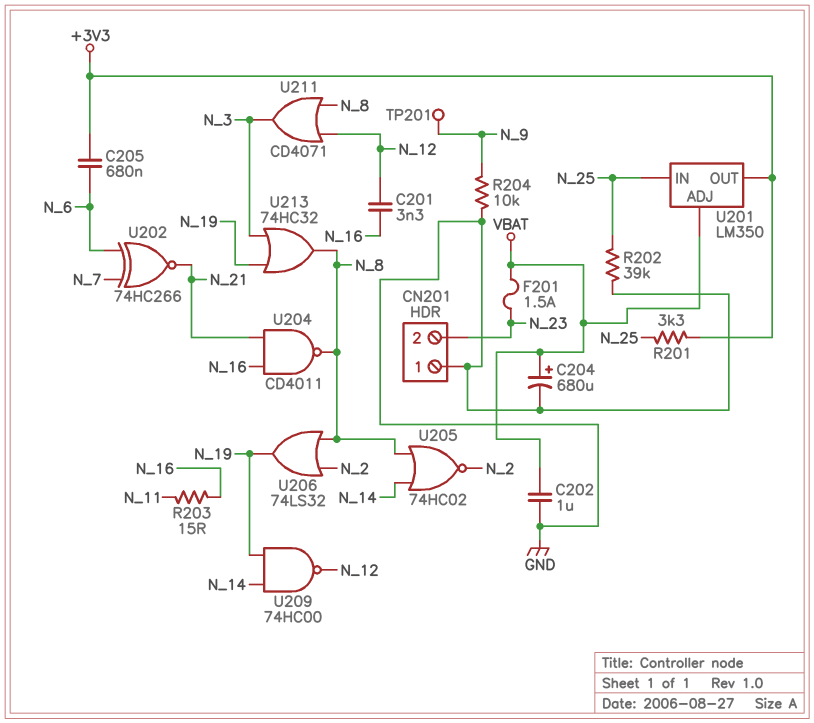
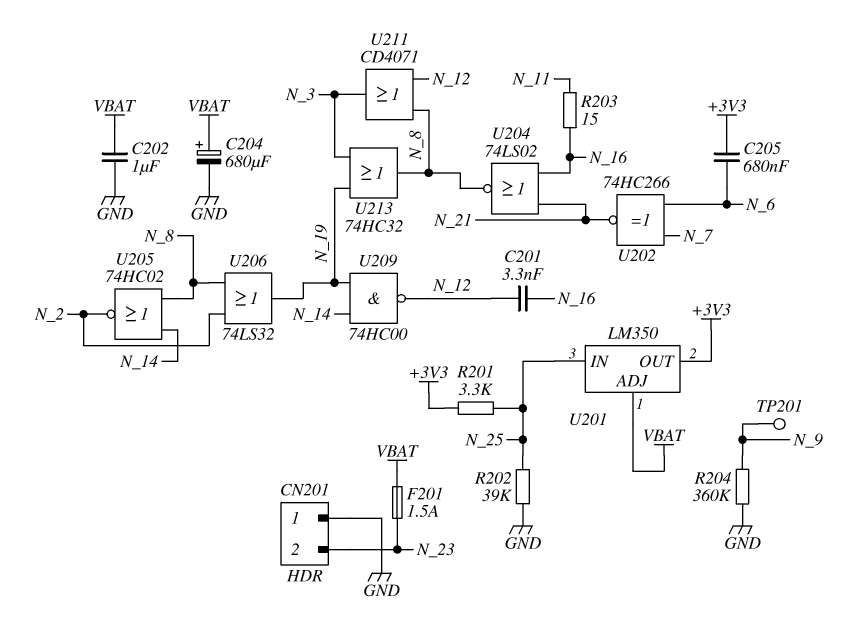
R204: 10k (GND, N_9) -> 360k (GND, N_9)
U204: NAND CD4011 (in N_16, in N_21, out N_8) -> NOR 74LS02 (in N_16, in N_21, out N_8)

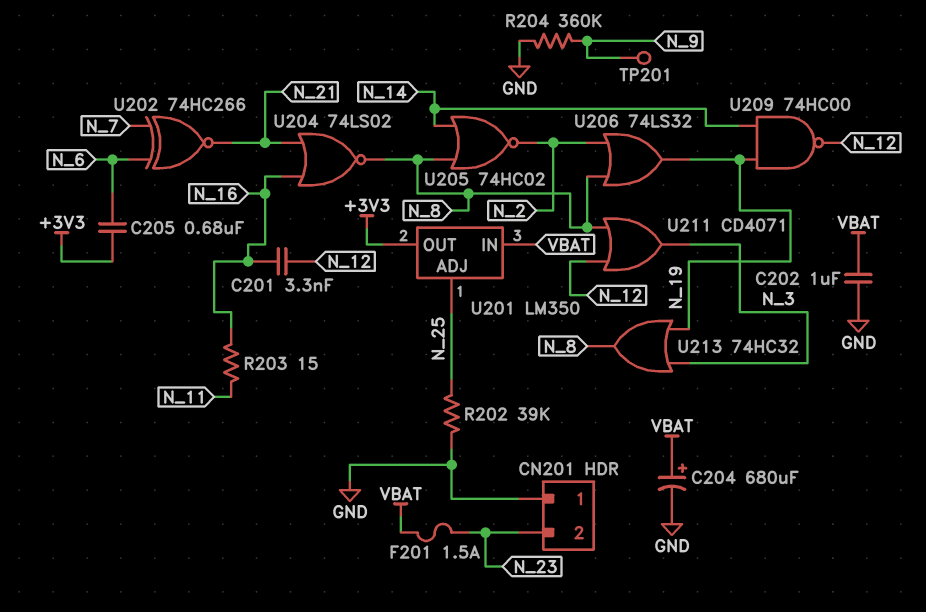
R201: 3.3k (+3V3, N_25) -> none
U201 pin ADJ: VBAT -> N_25
U201 pin IN: N_25 -> VBAT

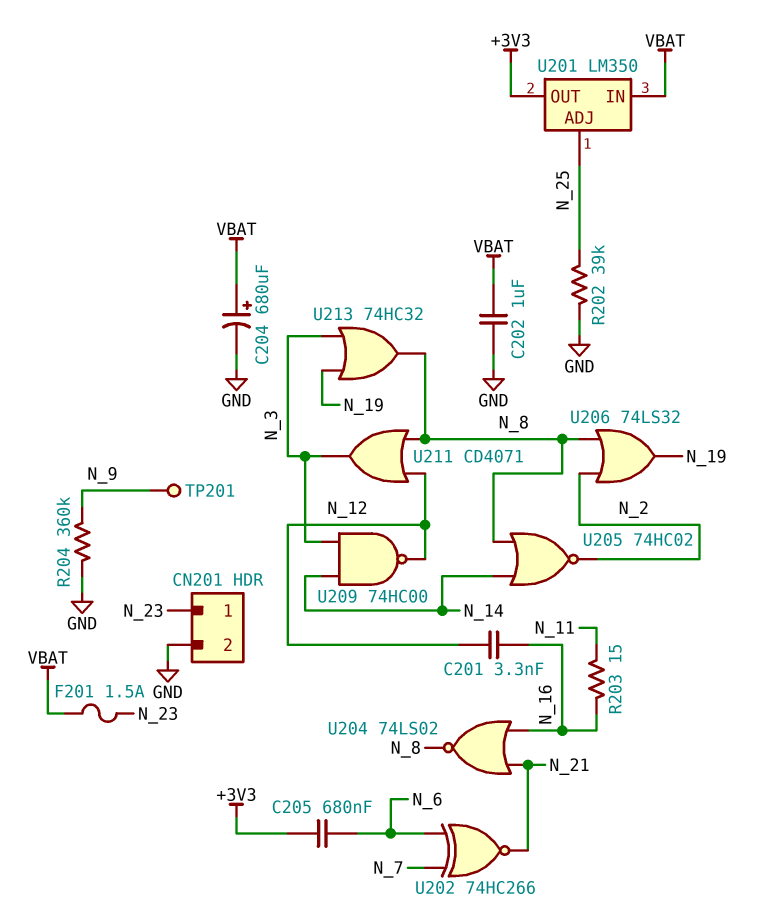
CN201 pin 1: GND -> N_23
CN201 pin 2: N_23 -> GND
U209: NAND 74HC00 (in N_14, in N_19, out N_12) -> NAND 74HC00 (in N_3, in N_14, out N_12)

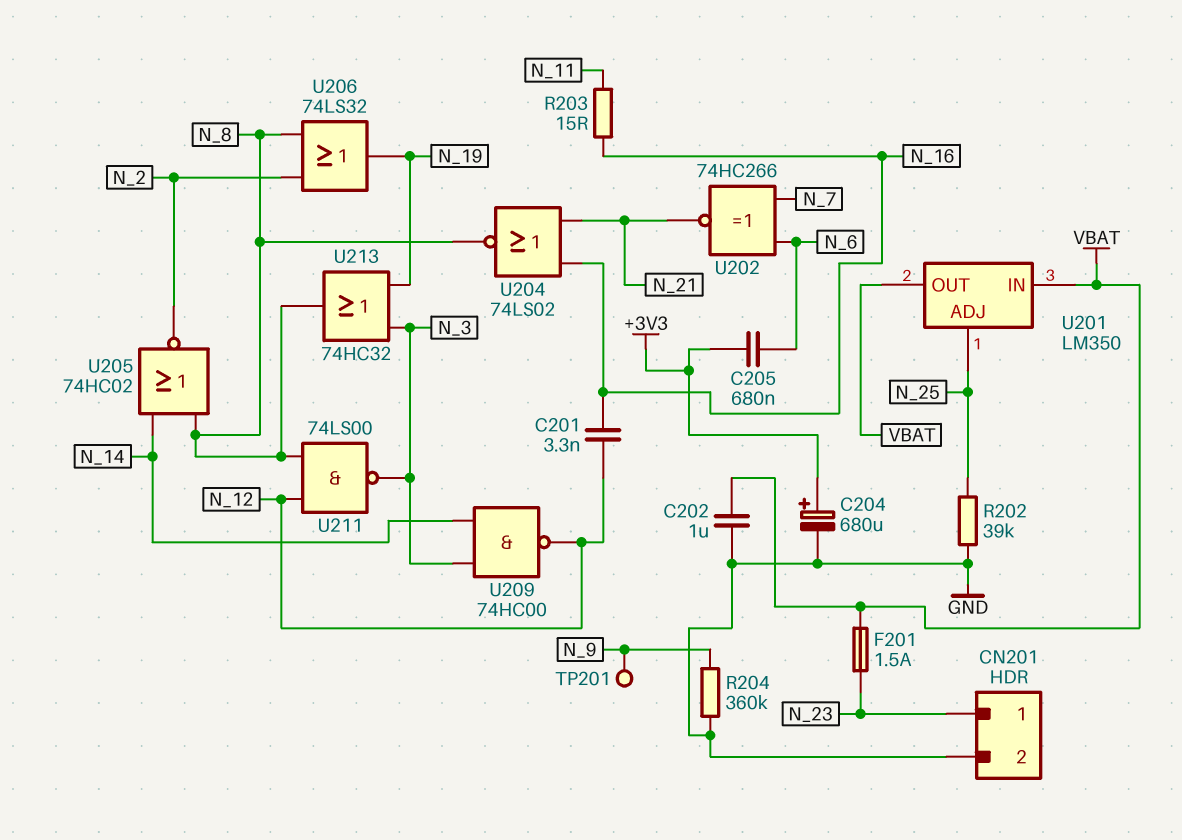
C204: 680uF (plus VBAT, minus GND) -> 680uF (plus +3V3, minus GND)
U201 pin OUT: +3V3 -> VBAT
U211: OR CD4071 (in N_8, in N_12, out N_3) -> NAND 74LS00 (in N_8, in N_12, out N_3)

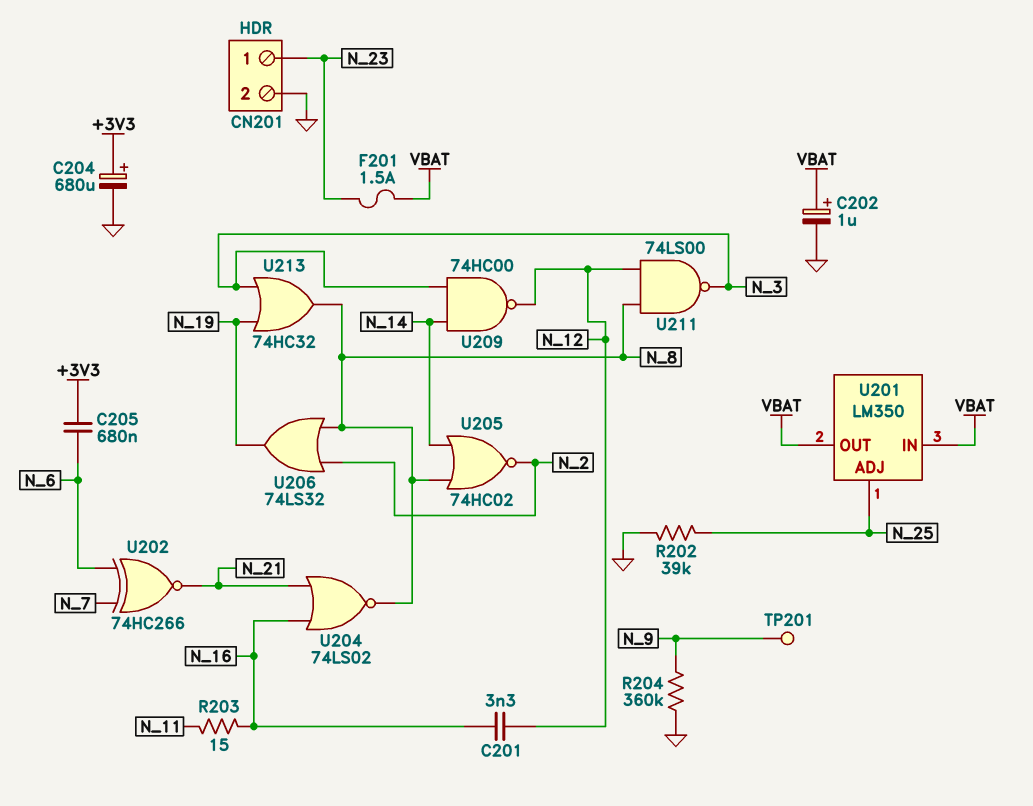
C202: 1uF (GND, VBAT) -> 1uF (plus VBAT, minus GND)

